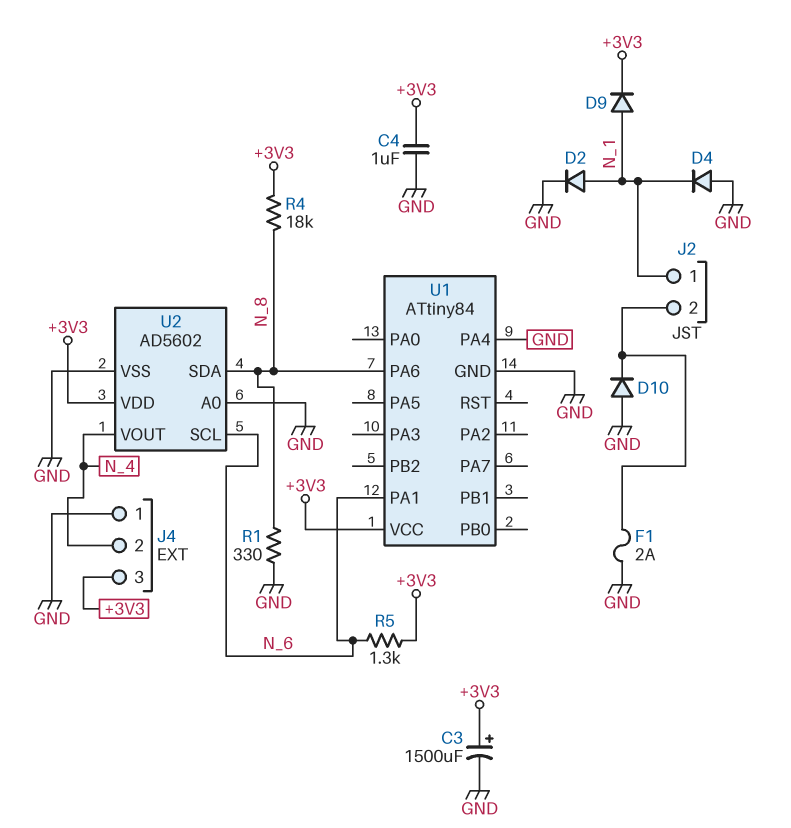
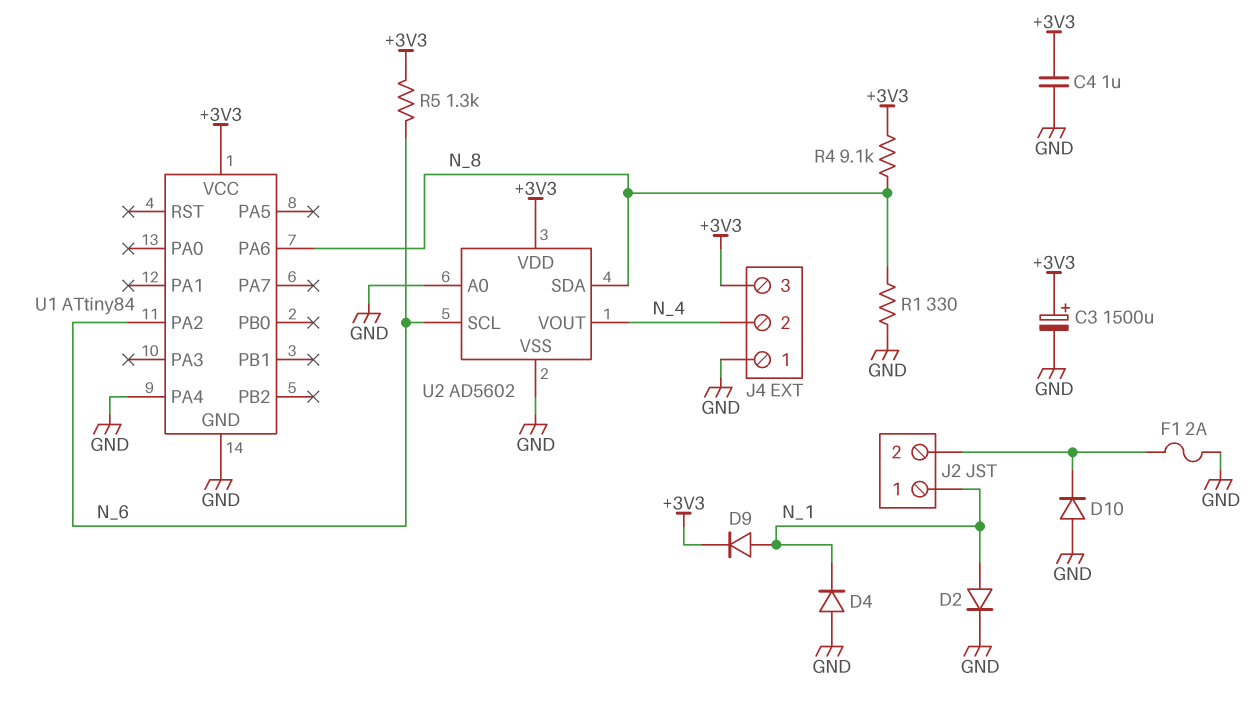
R4: 18k (+3V3, N_8) -> 9.1k (+3V3, N_8)
U1 pin PA1: N_6 -> none
U1 pin PA2: none -> N_6

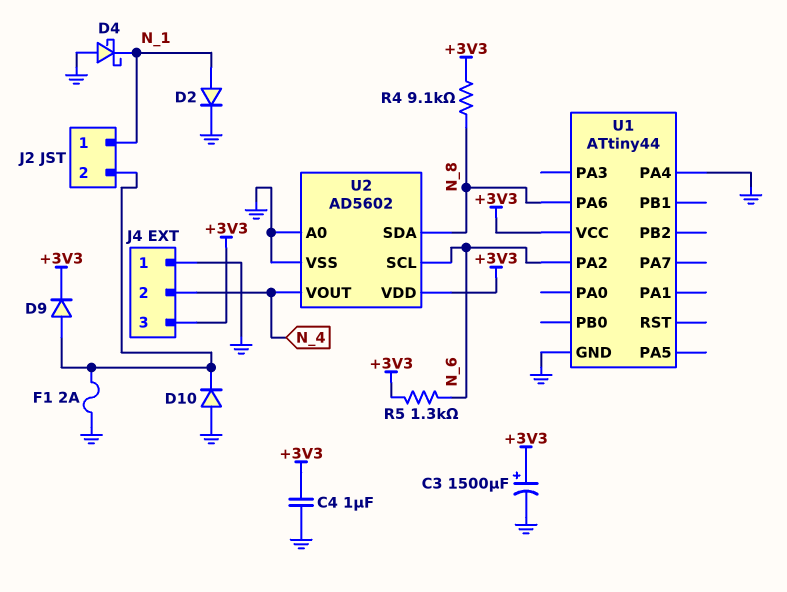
D4: diode (A GND, K N_1) -> schottky (A GND, K N_1)
D9: diode (A N_1, K +3V3) -> diode (A J2/2, K +3V3)
R1: 330 (GND, N_8) -> none
U1: ATtiny84 -> ATtiny44

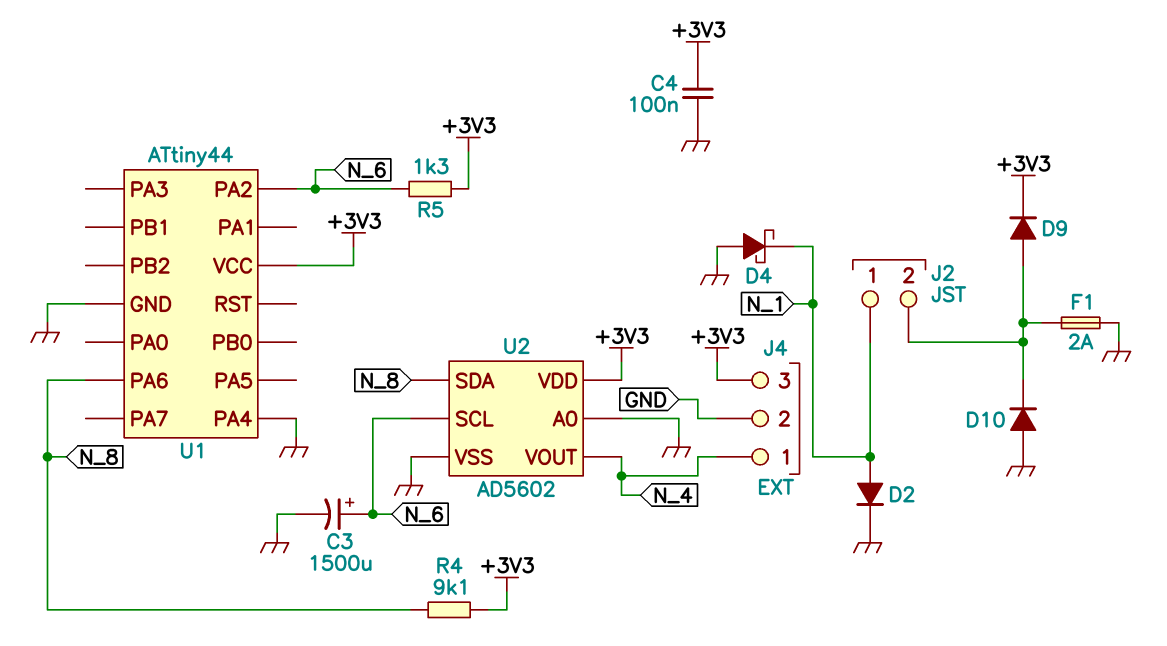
C3: 1500uF (plus +3V3, minus GND) -> 1500uF (plus N_6, minus GND)
C4: 1uF (+3V3, GND) -> 100nF (+3V3, GND)
J4 pin 1: GND -> N_4
J4 pin 2: N_4 -> GND

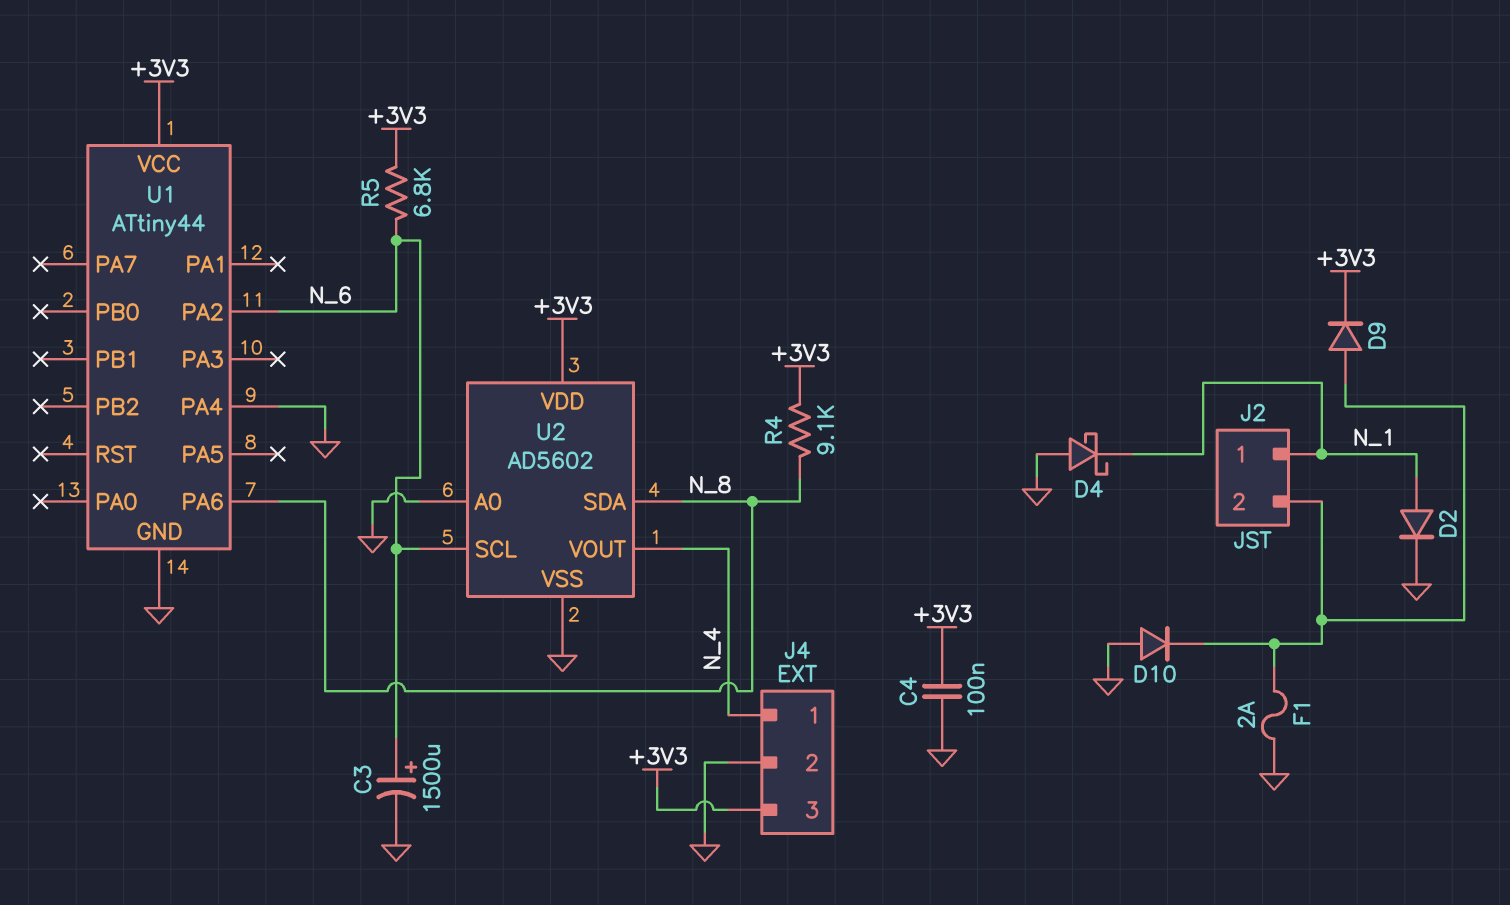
R5: 1.3k (+3V3, N_6) -> 6.8k (+3V3, N_6)

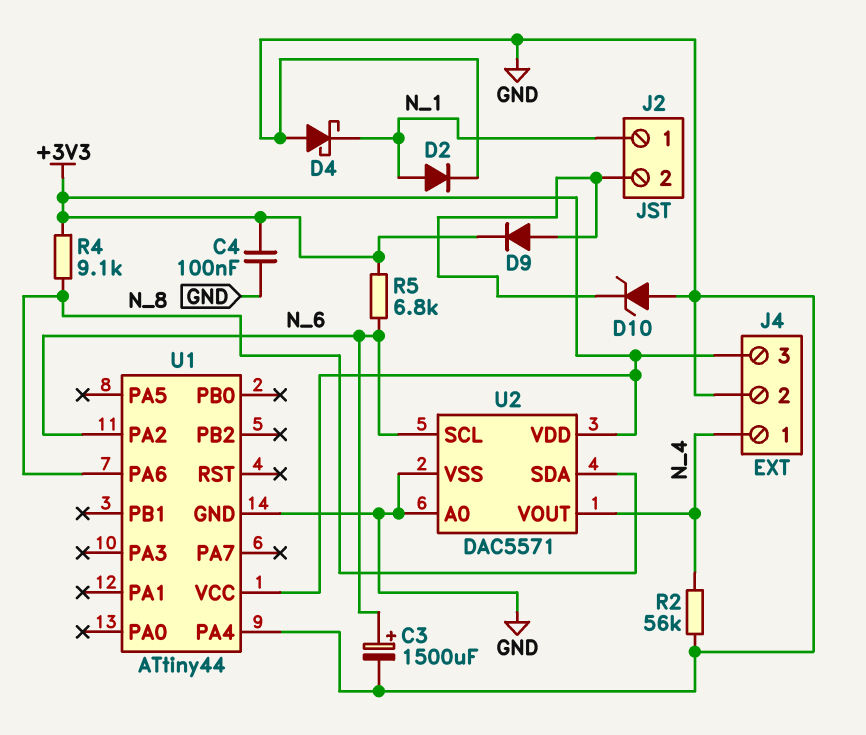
D10: diode (A GND, K J2/2) -> zener (A GND, K J2/2)
F1: 2A (GND, J2/2) -> none
R2: none -> 56k (GND, N_4)
U2: AD5602 -> DAC5571

